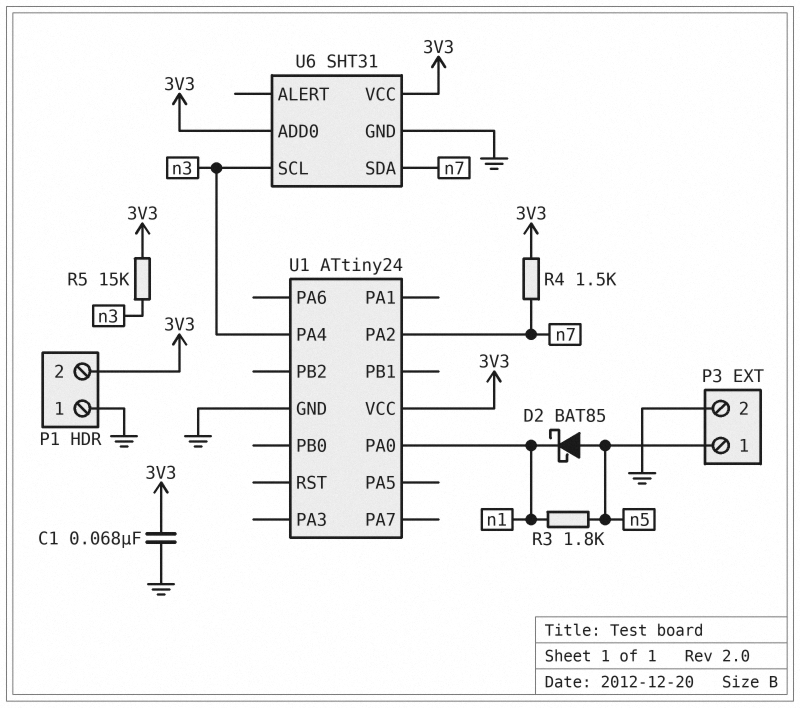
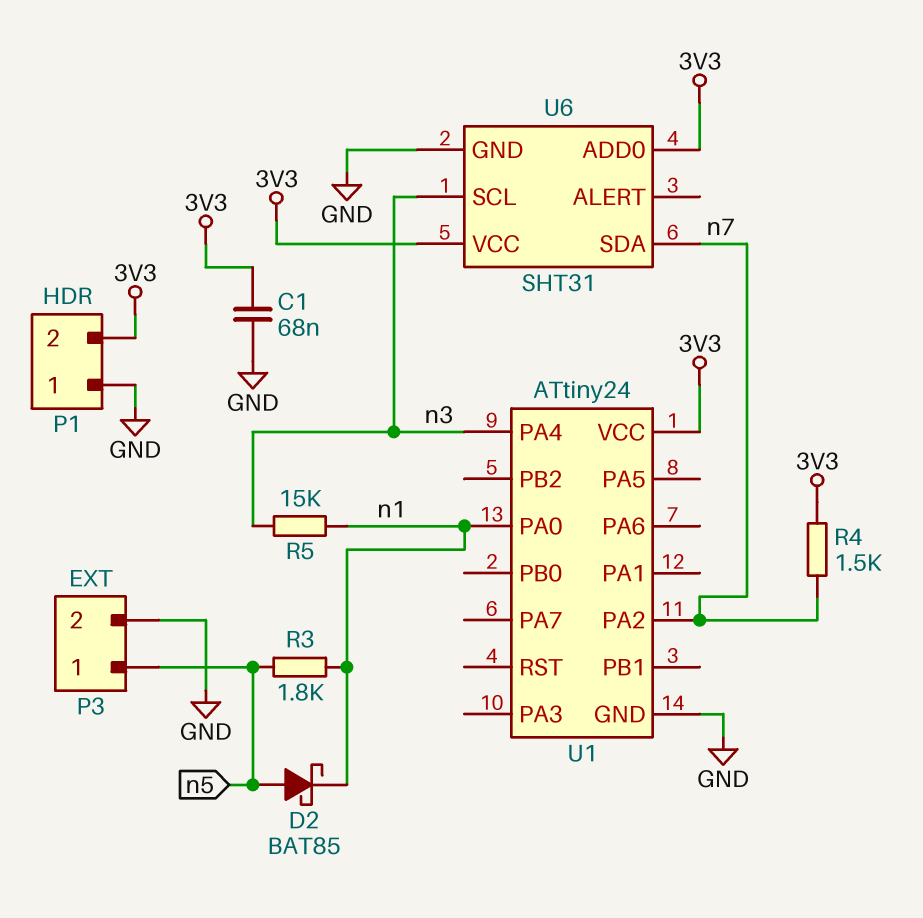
R5: 15k (3V3, n3) -> 15k (n1, n3)

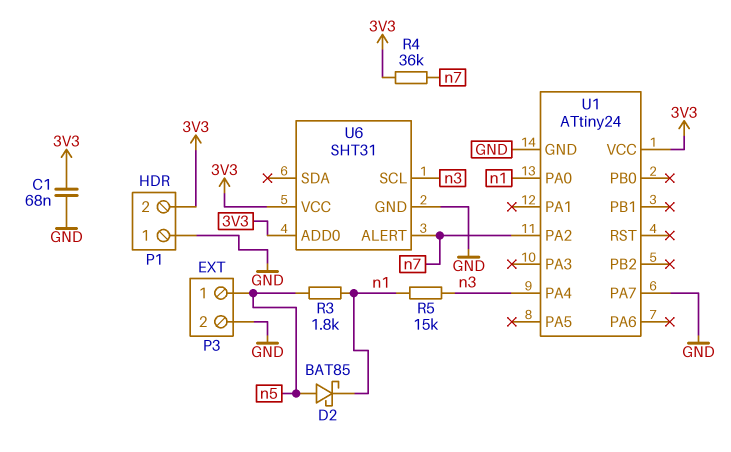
R4: 1.5k (3V3, n7) -> 36k (3V3, n7)
U1 pin PA7: none -> GND
U6 pin ALERT: none -> n7
U6 pin SDA: n7 -> none

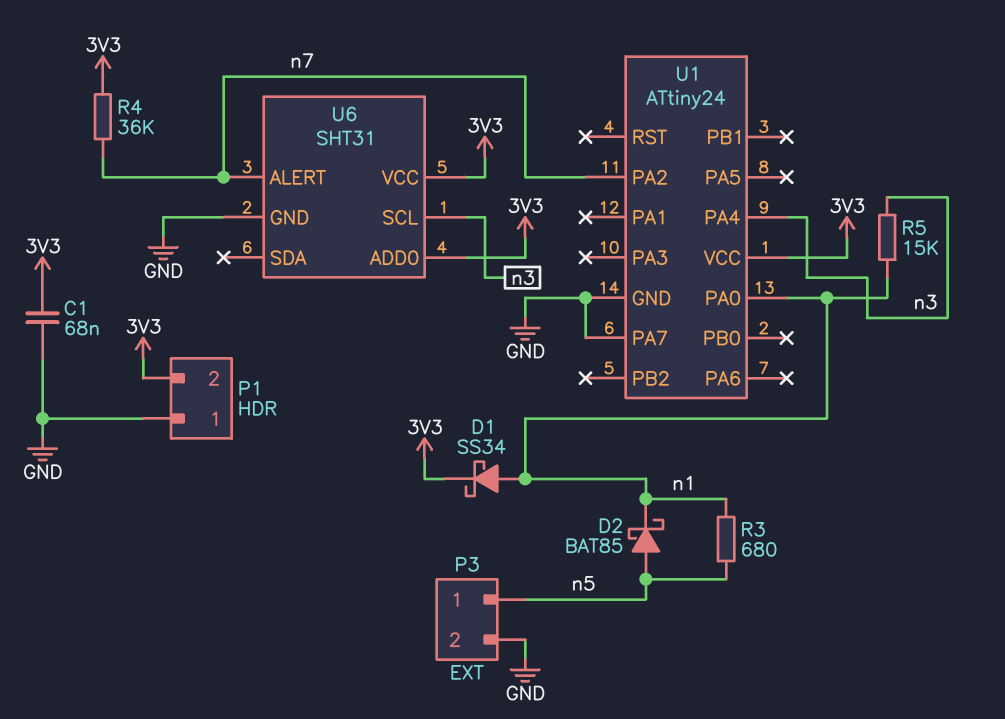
D1: none -> schottky SS34 (A n1, K 3V3)
R3: 1.8k (n1, n5) -> 680 (n1, n5)

